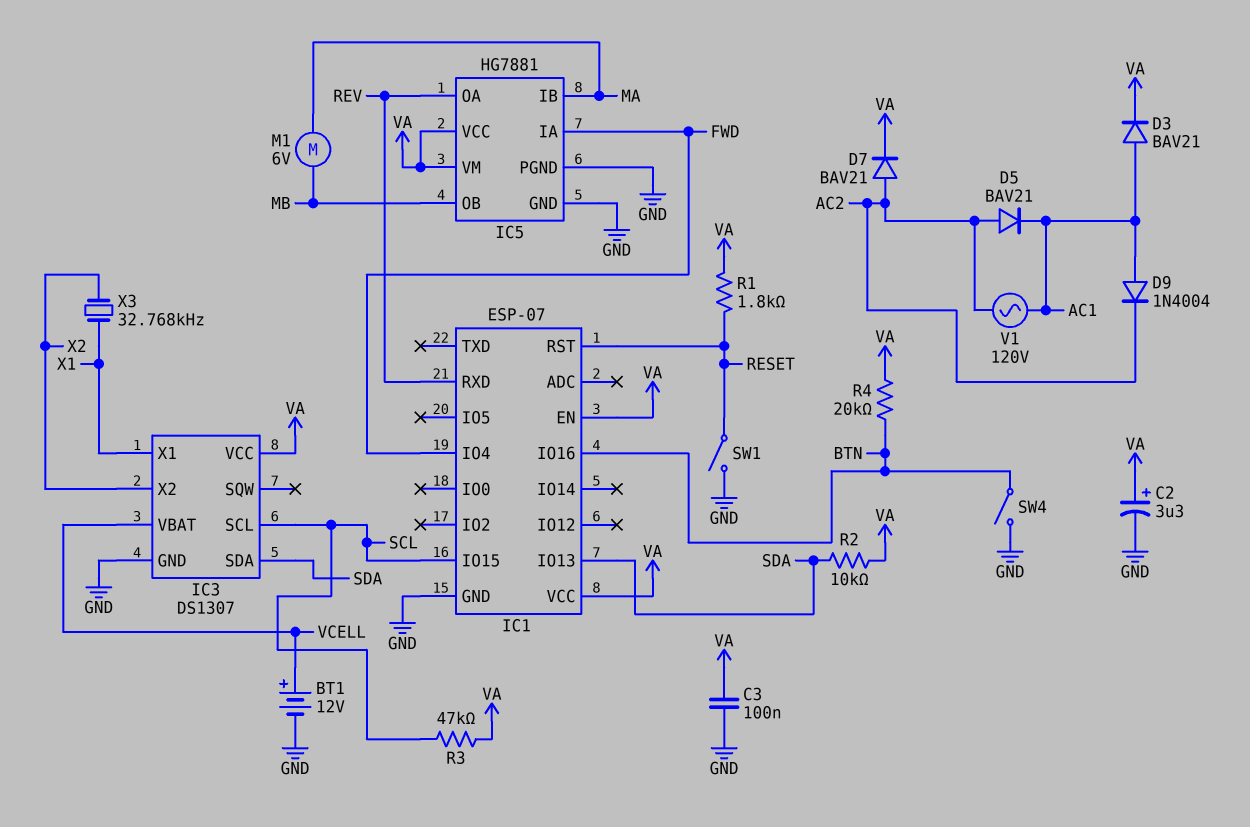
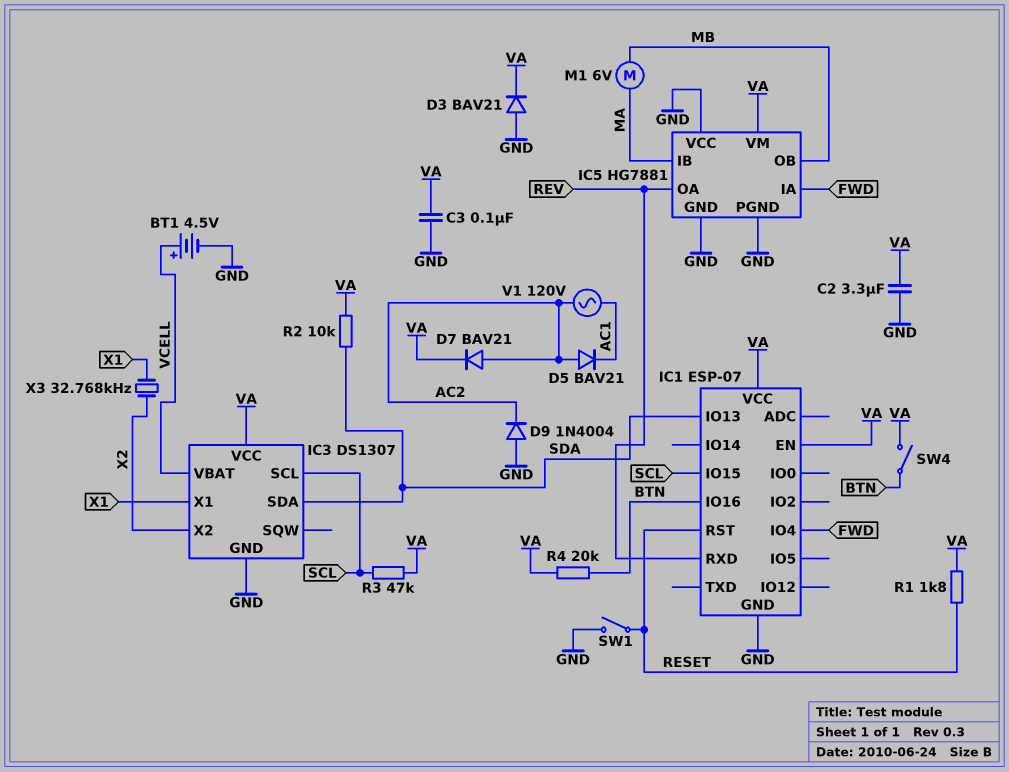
BT1: 12V (plus VCELL, minus GND) -> 4.5V (plus VCELL, minus GND)
C2: 3.3uF (plus VA, minus GND) -> 3.3uF (GND, VA)
D3: diode BAV21 (A AC1, K VA) -> diode BAV21 (A GND, K VA)
D9: diode 1N4004 (A AC1, K AC2) -> diode 1N4004 (A GND, K AC2)
IC5 pin VCC: VA -> GND
SW4: switch (BTN, GND) -> switch (BTN, VA)

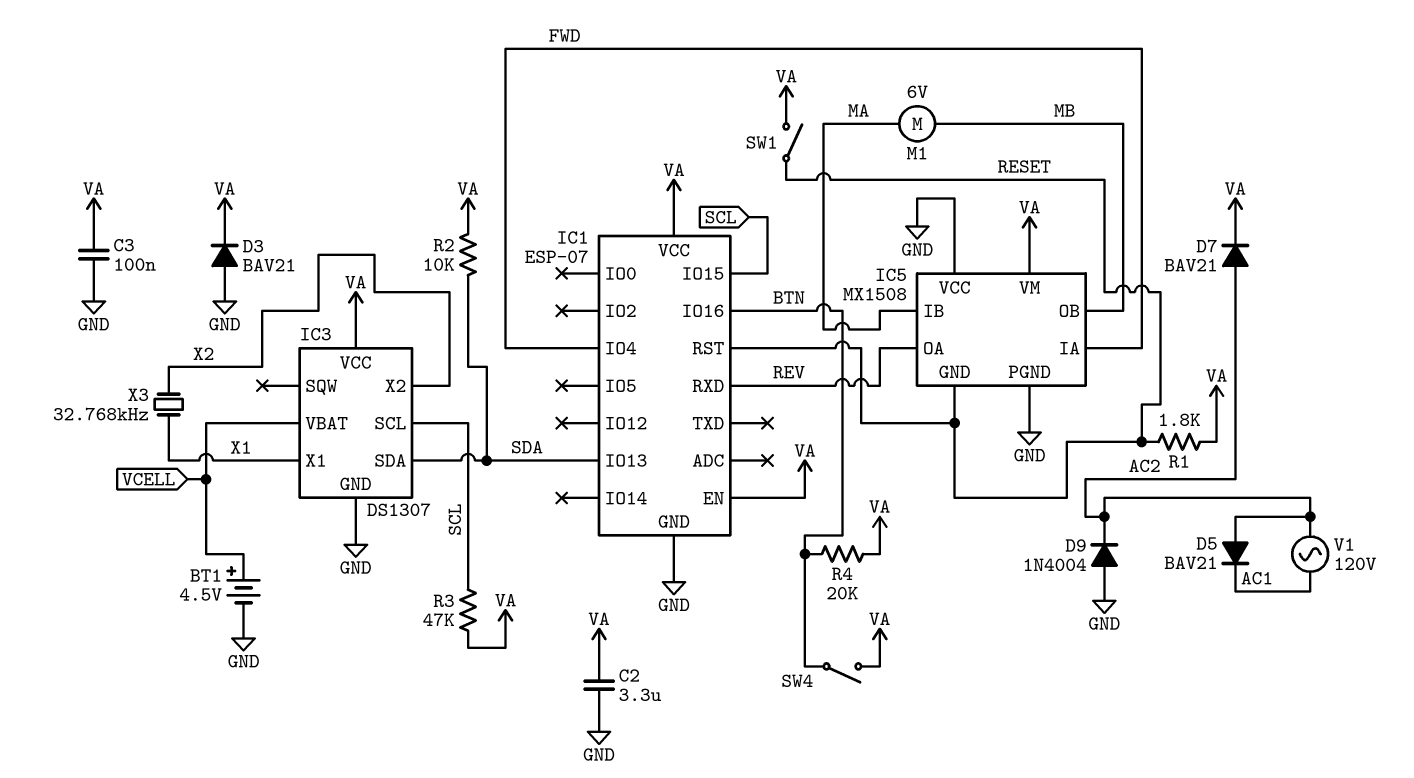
IC5: HG7881 -> MX1508
IC5 pin GND: GND -> RESET
SW1: switch (GND, RESET) -> switch (RESET, VA)

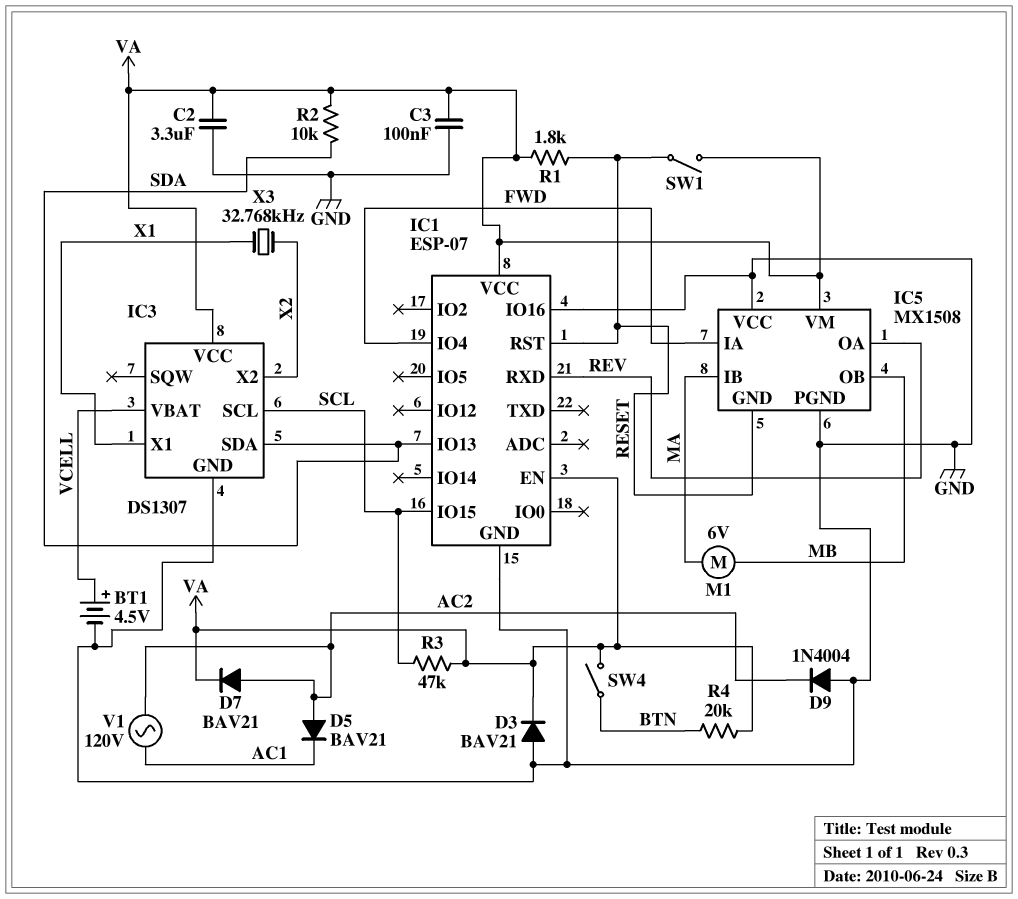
IC1 pin IO16: BTN -> GND

